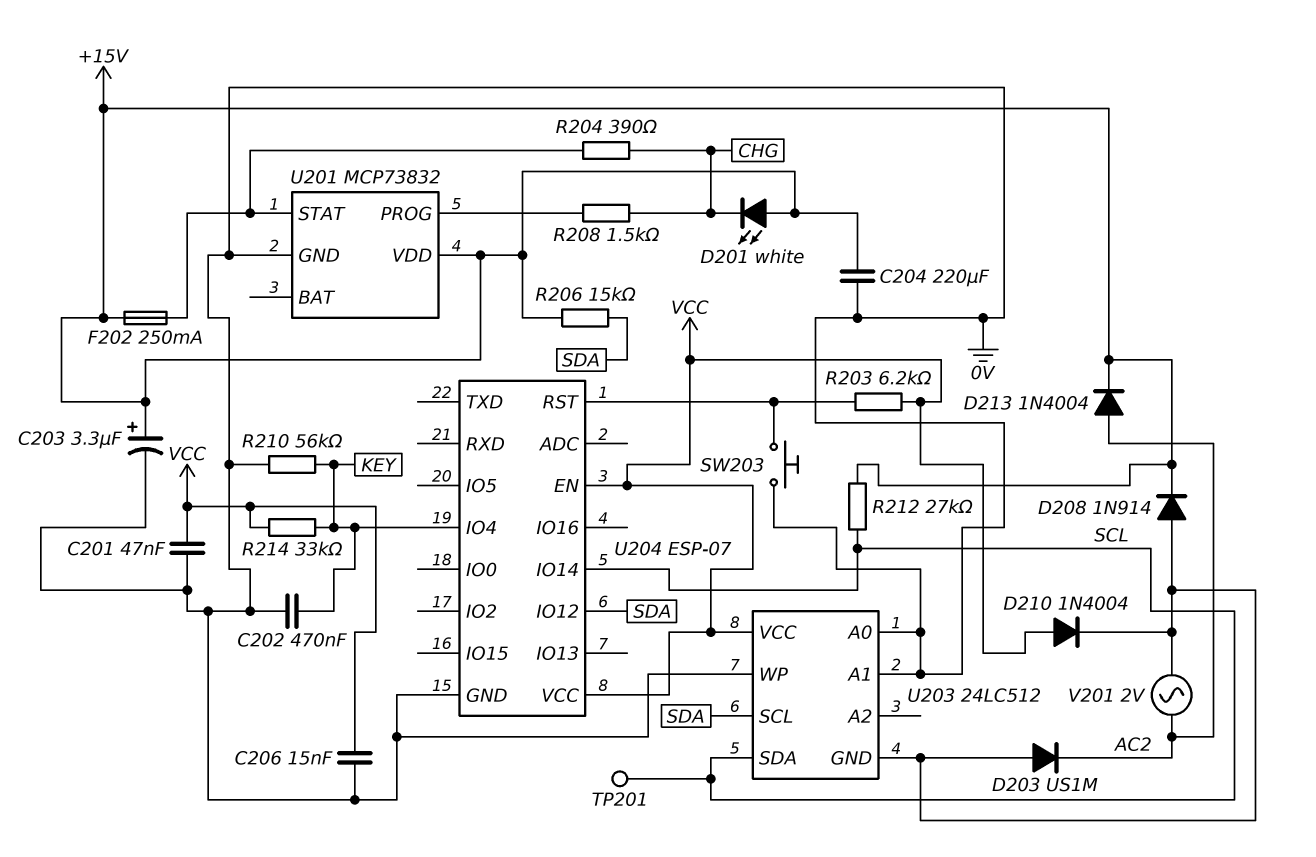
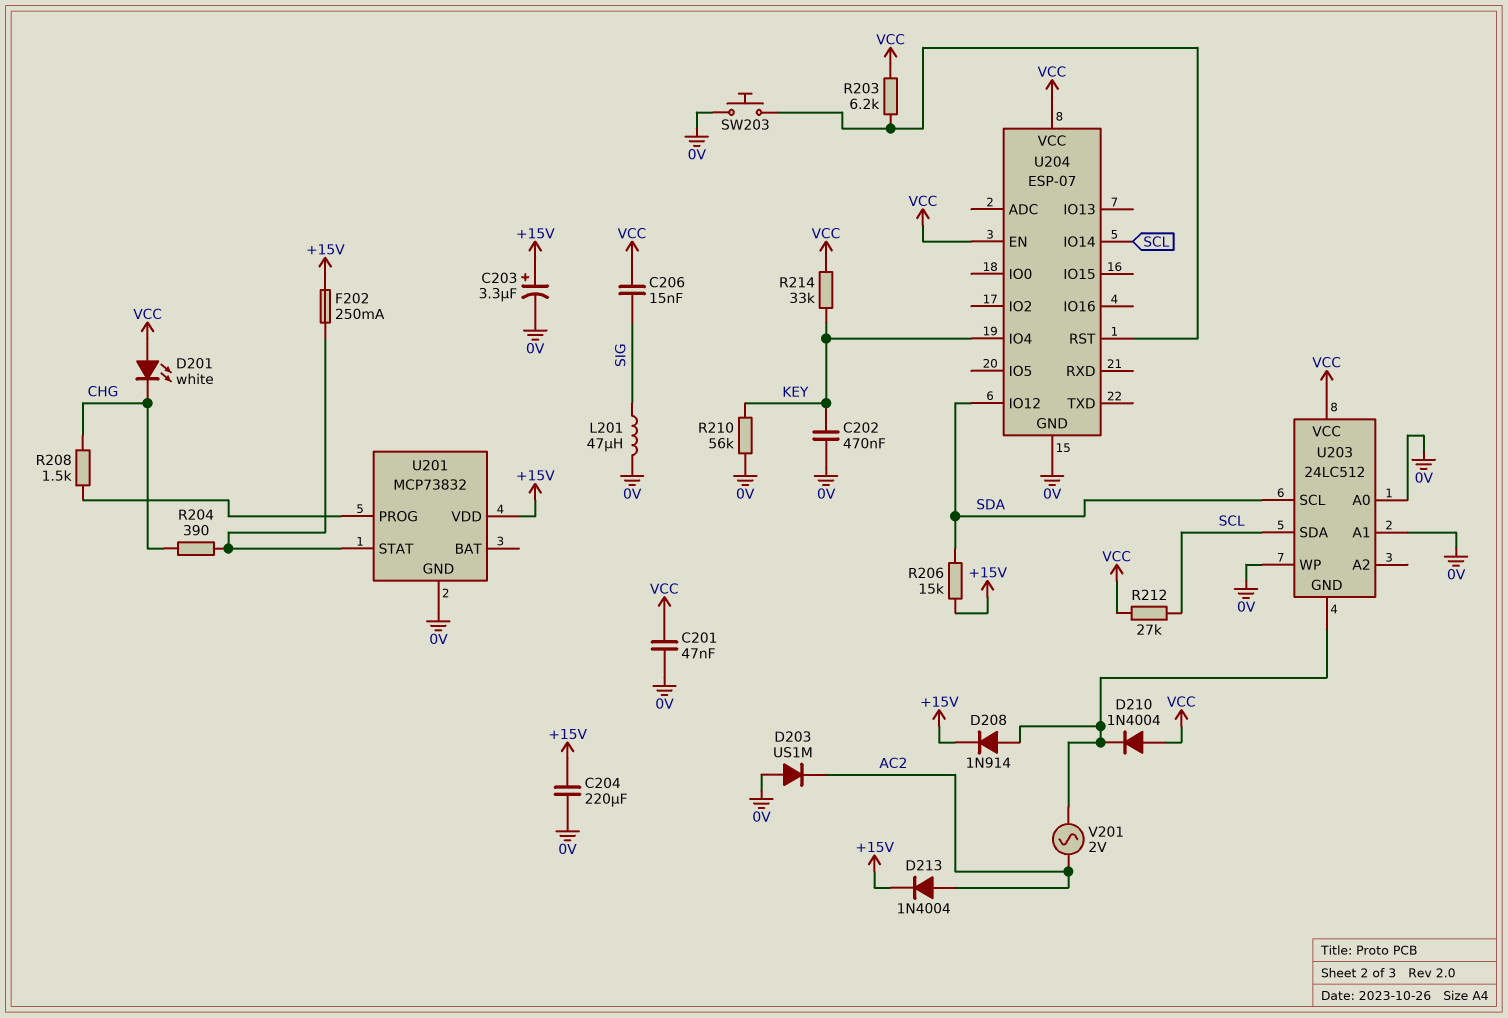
C206: 15nF (0V, VCC) -> 15nF (SIG, VCC)
D201: LED white (A +15V, K CHG) -> LED white (A VCC, K CHG)
D203: diode US1M (A U203/GND, K AC2) -> diode US1M (A 0V, K AC2)
L201: none -> 47uH (0V, SIG)
R212: 27k (+15V, SCL) -> 27k (SCL, VCC)
TP201: test point (SCL) -> none

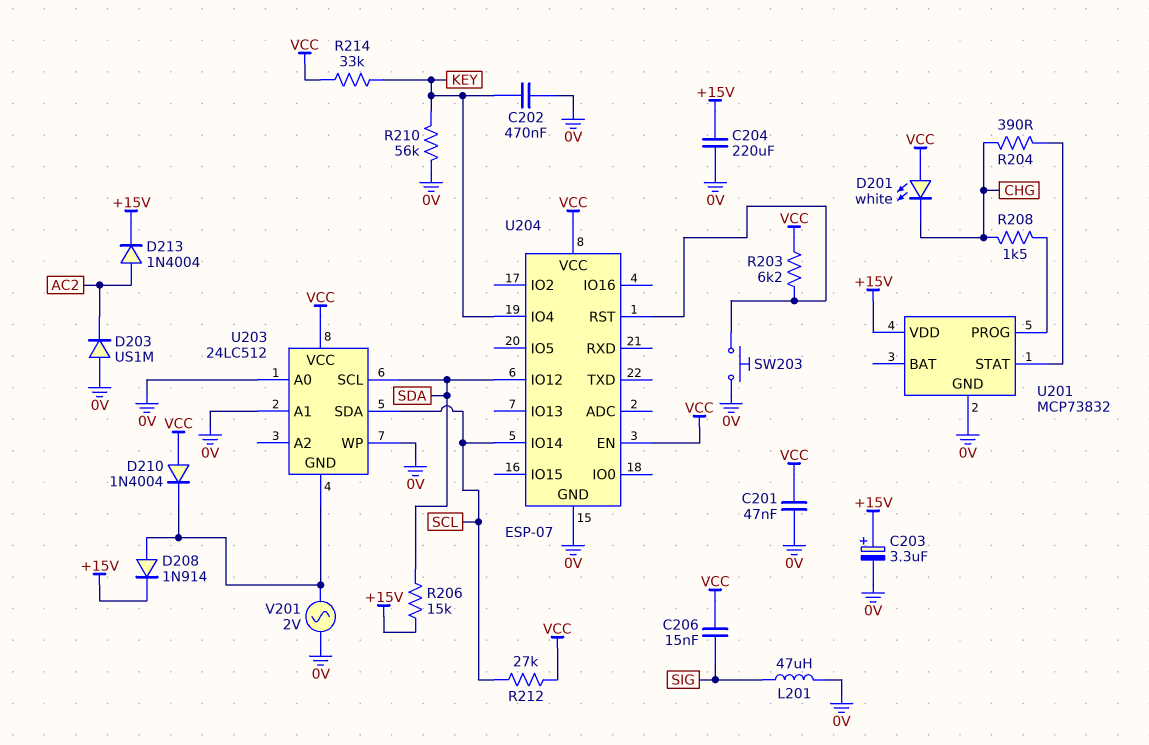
F202: 250mA (+15V, U201/STAT) -> none
V201: AC 2V (AC2, U203/GND) -> AC 2V (0V, U203/GND)

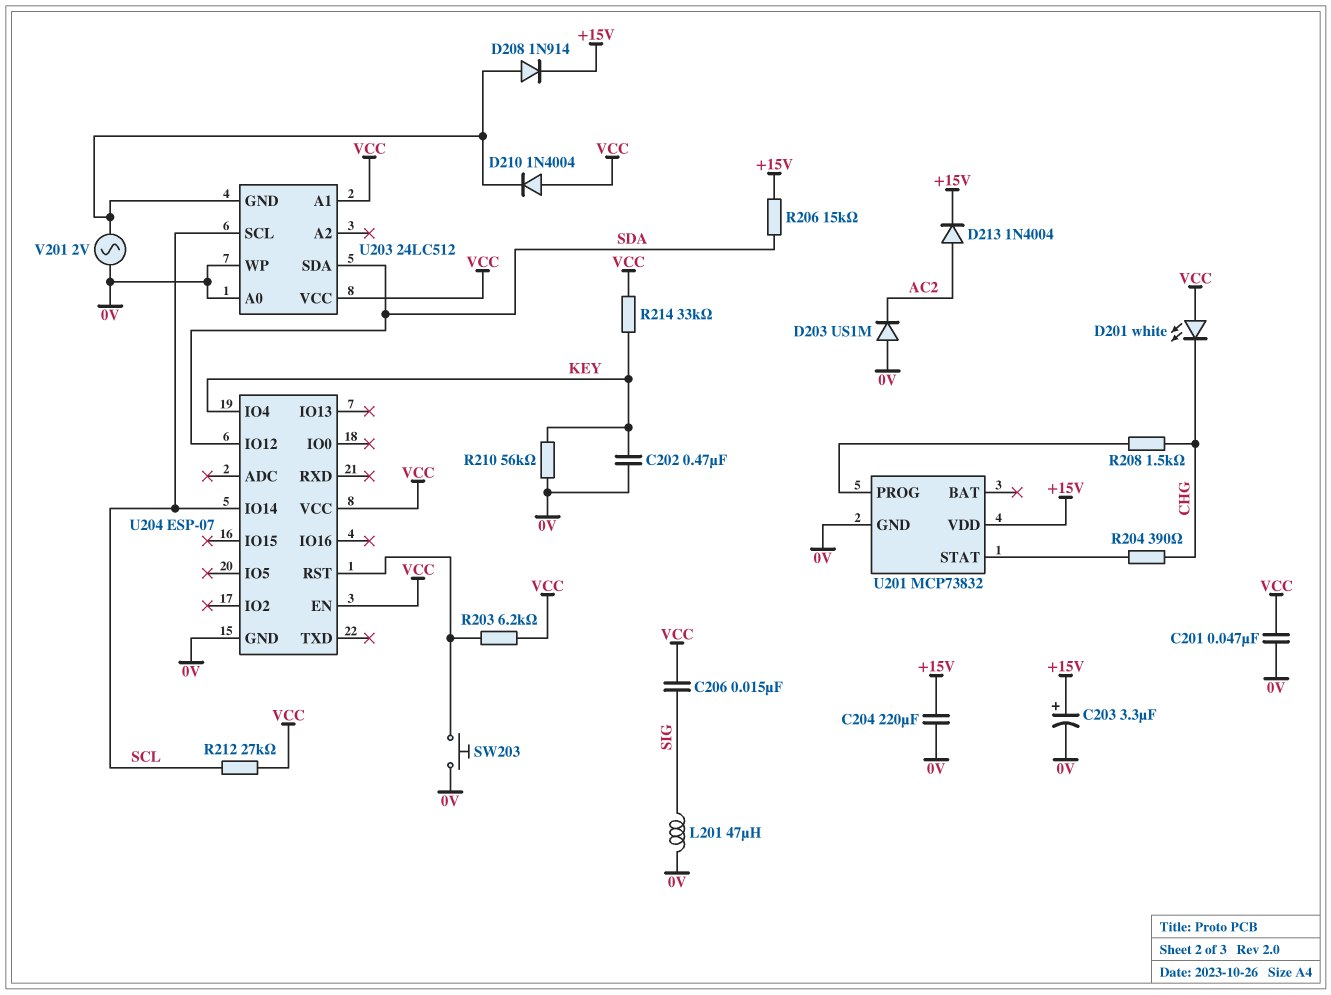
U203 pin A1: 0V -> VCC
U203 pin SCL: SDA -> SCL
U203 pin SDA: SCL -> SDA

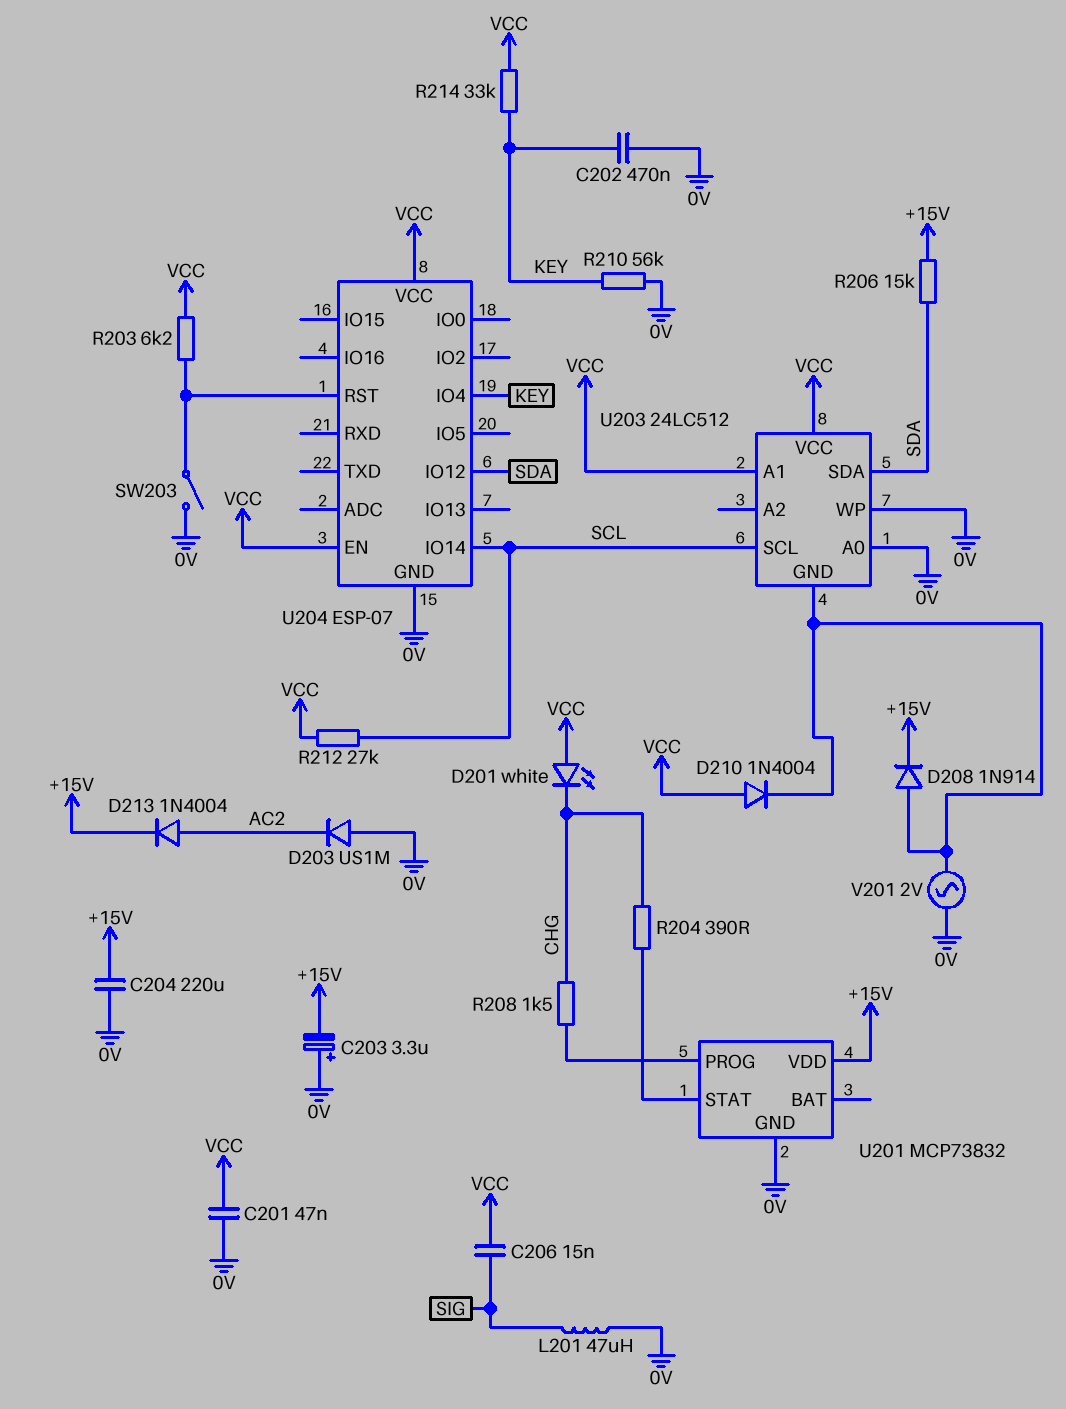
C203: 3.3uF (plus +15V, minus 0V) -> 3.3uF (plus 0V, minus +15V)
SW203: button (0V, U204/RST) -> switch (0V, U204/RST)

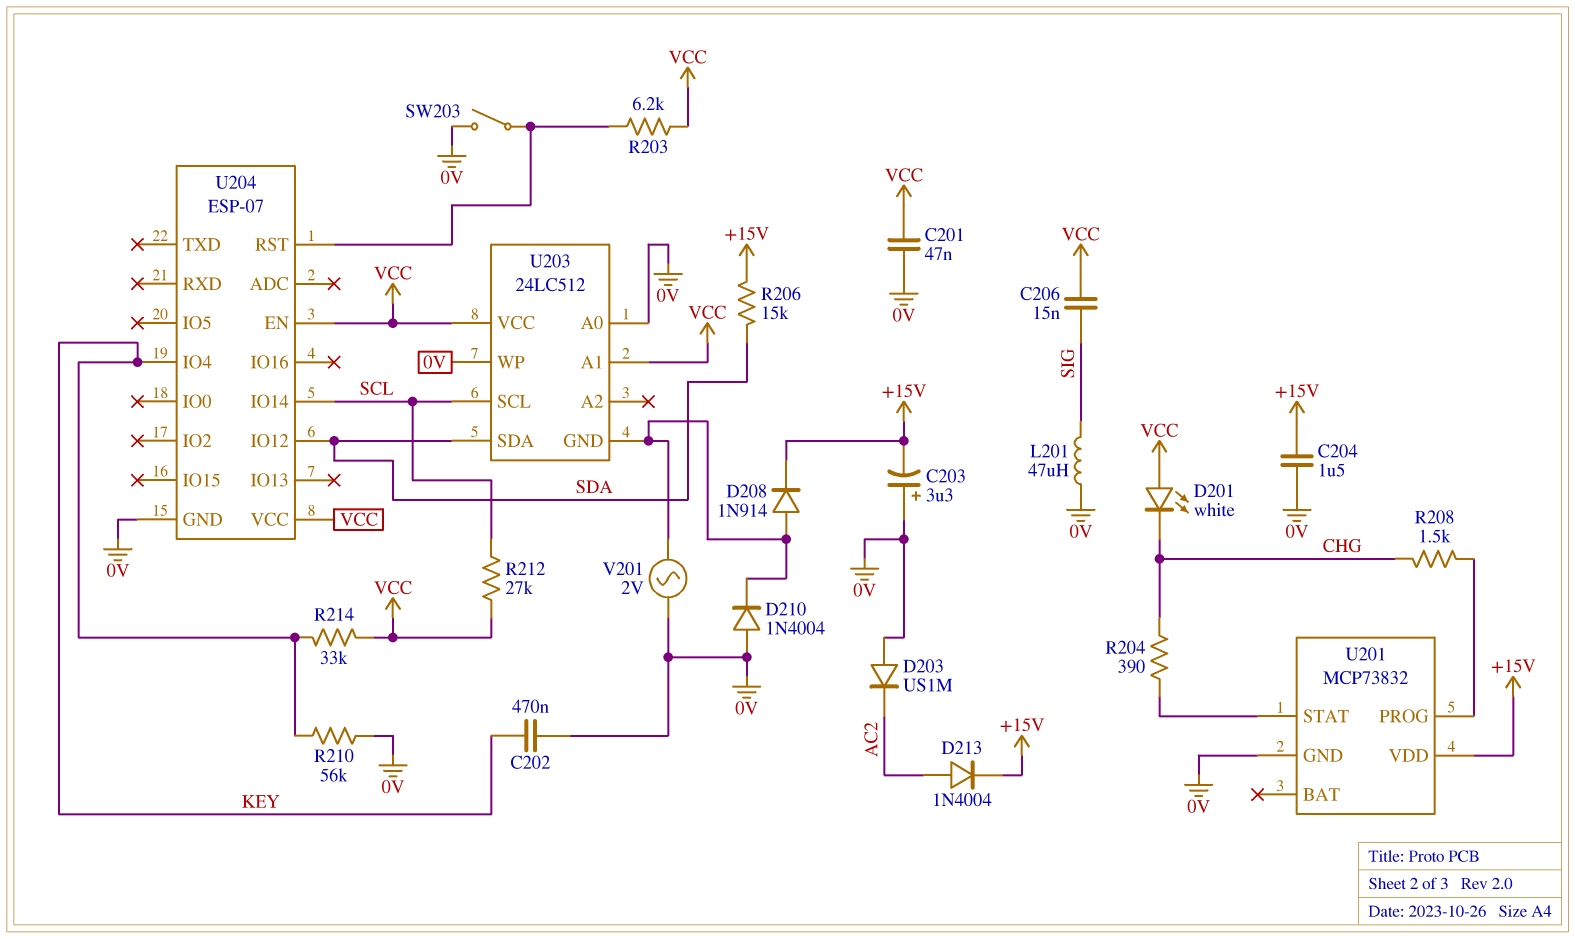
C204: 220uF (+15V, 0V) -> 1.5uF (+15V, 0V)
D210: diode 1N4004 (A VCC, K U203/GND) -> diode 1N4004 (A 0V, K U203/GND)

